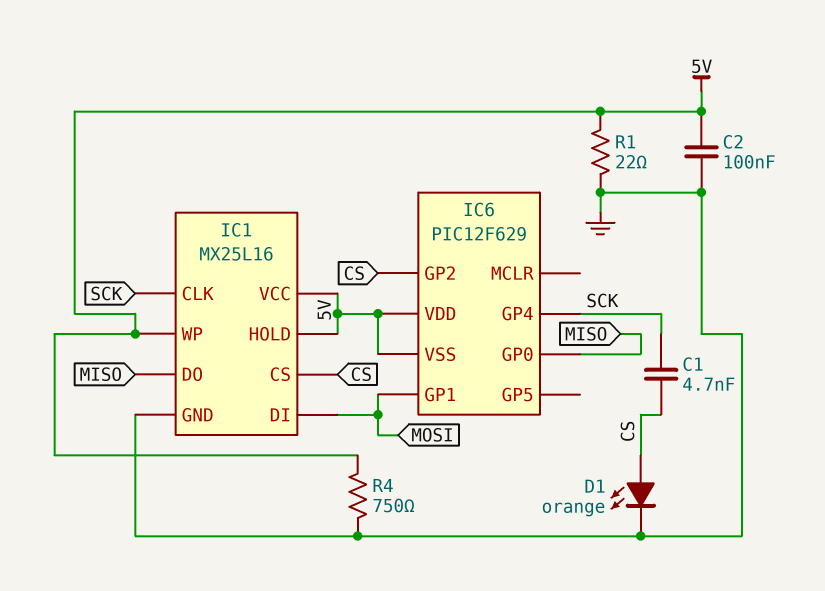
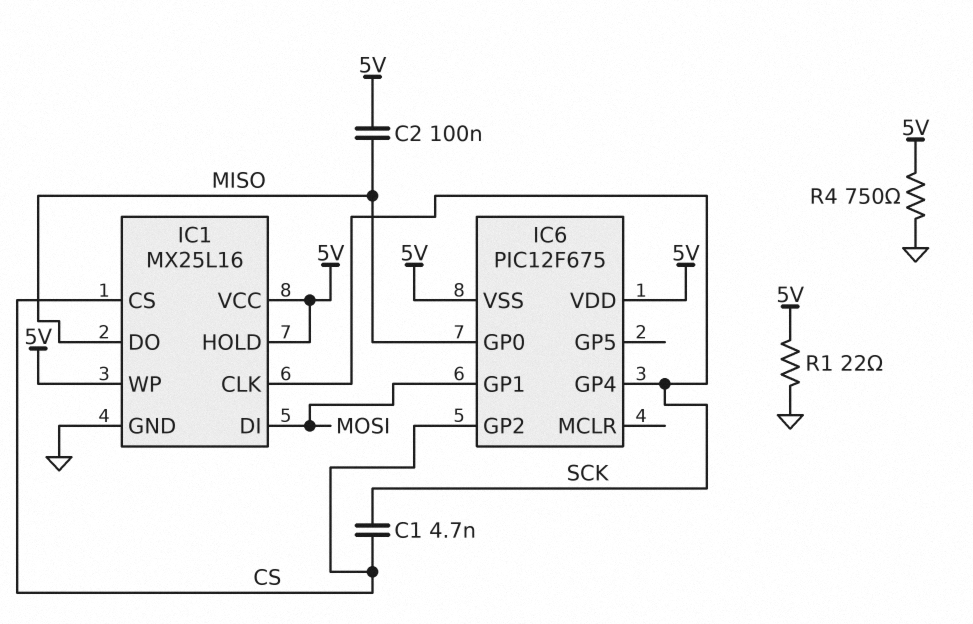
C2: 100nF (5V, GND) -> 100nF (5V, MISO)
D1: LED orange (A CS, K GND) -> none
IC6: PIC12F629 -> PIC12F675

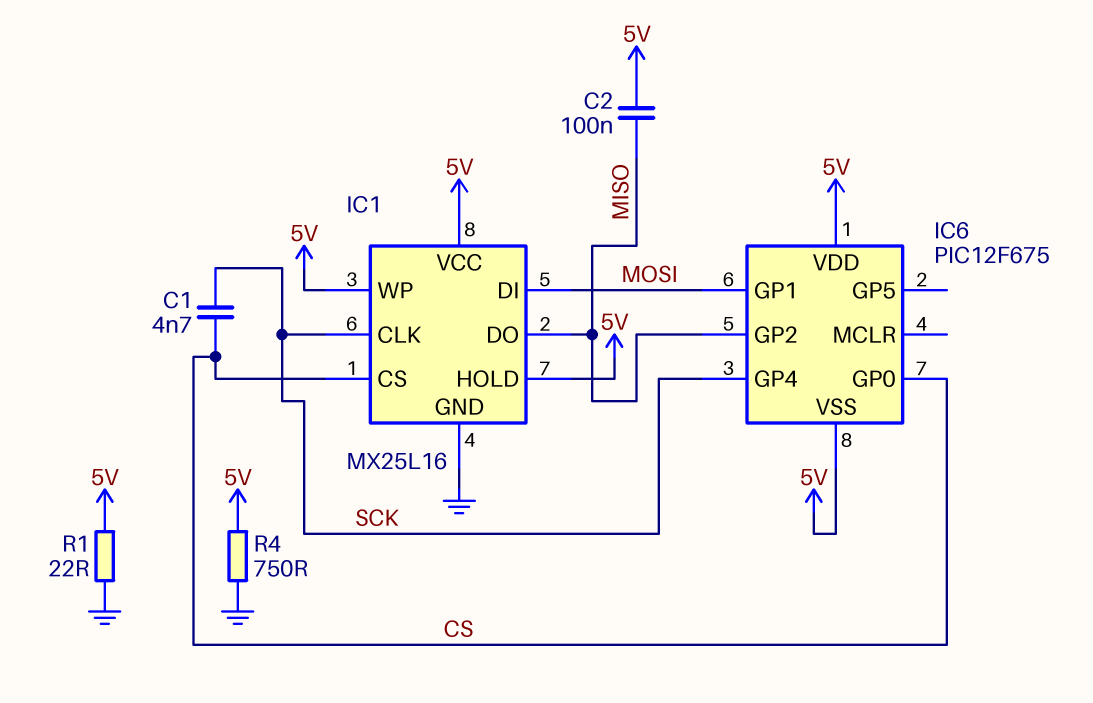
IC6 pin GP0: MISO -> CS
IC6 pin GP2: CS -> MISO

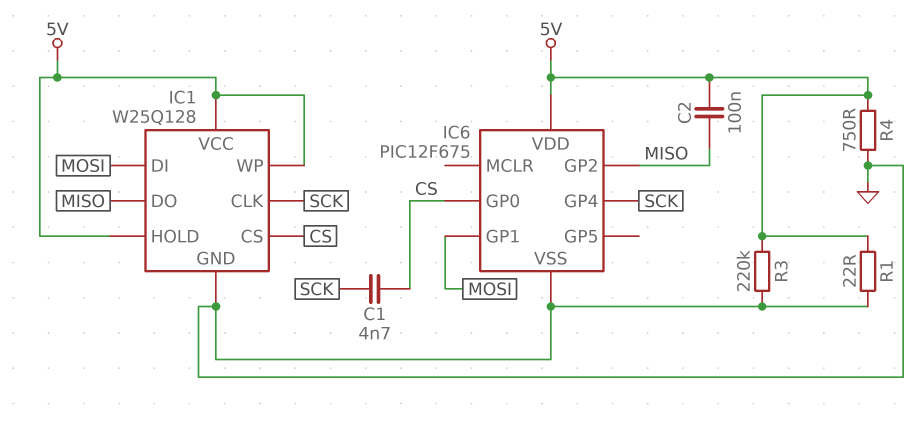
IC1: MX25L16 -> W25Q128
IC6 pin VSS: 5V -> GND
R3: none -> 220k (5V, GND)

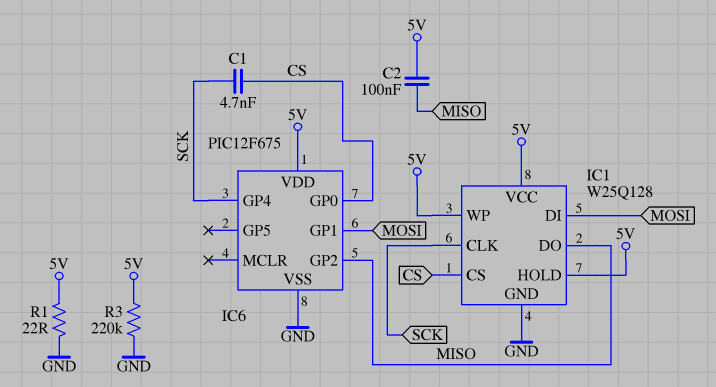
R4: 750 (5V, GND) -> none

